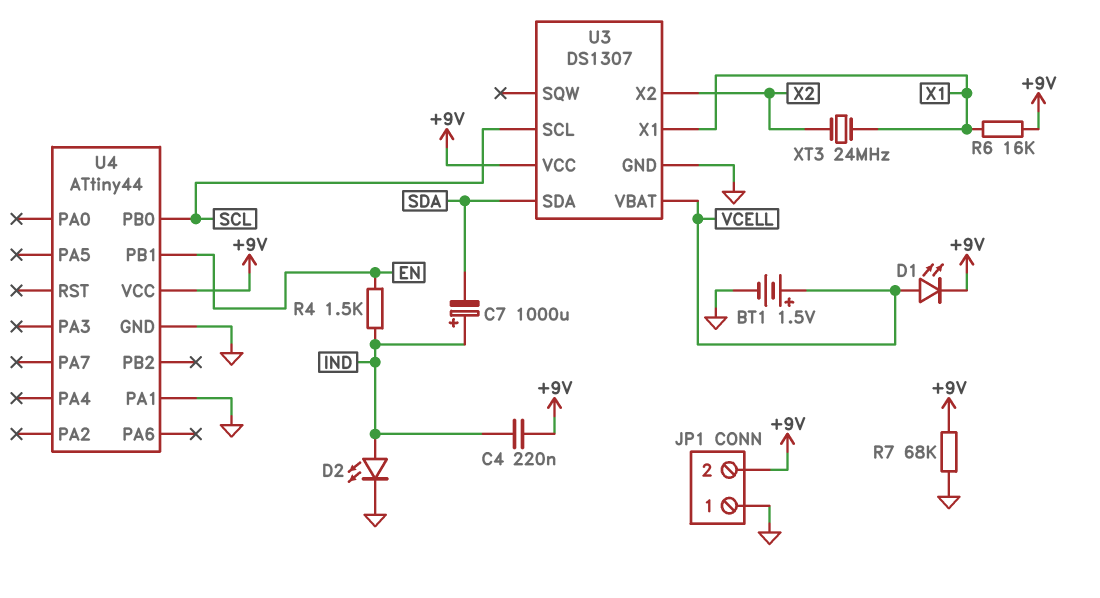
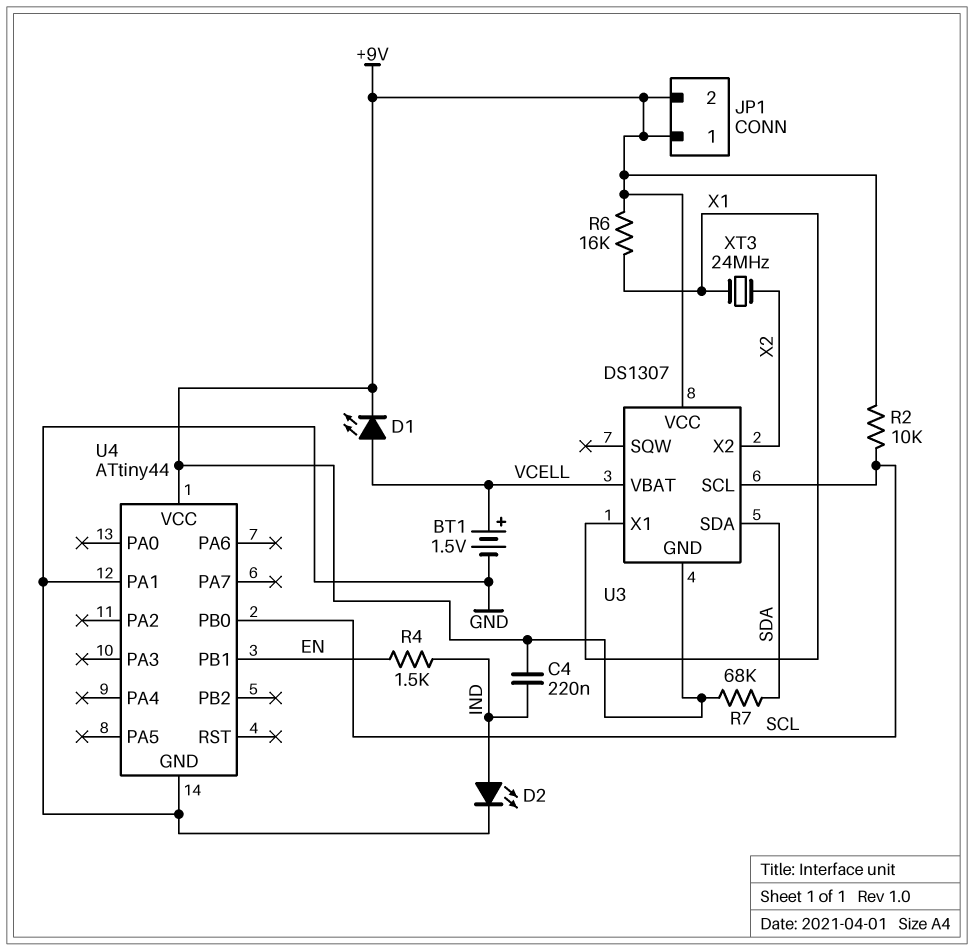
C7: 1000uF (plus IND, minus SDA) -> none
JP1 pin 1: GND -> +9V
R2: none -> 10k (+9V, SCL)
R7: 68k (+9V, GND) -> 68k (+9V, SDA)
U3 pin GND: GND -> +9V

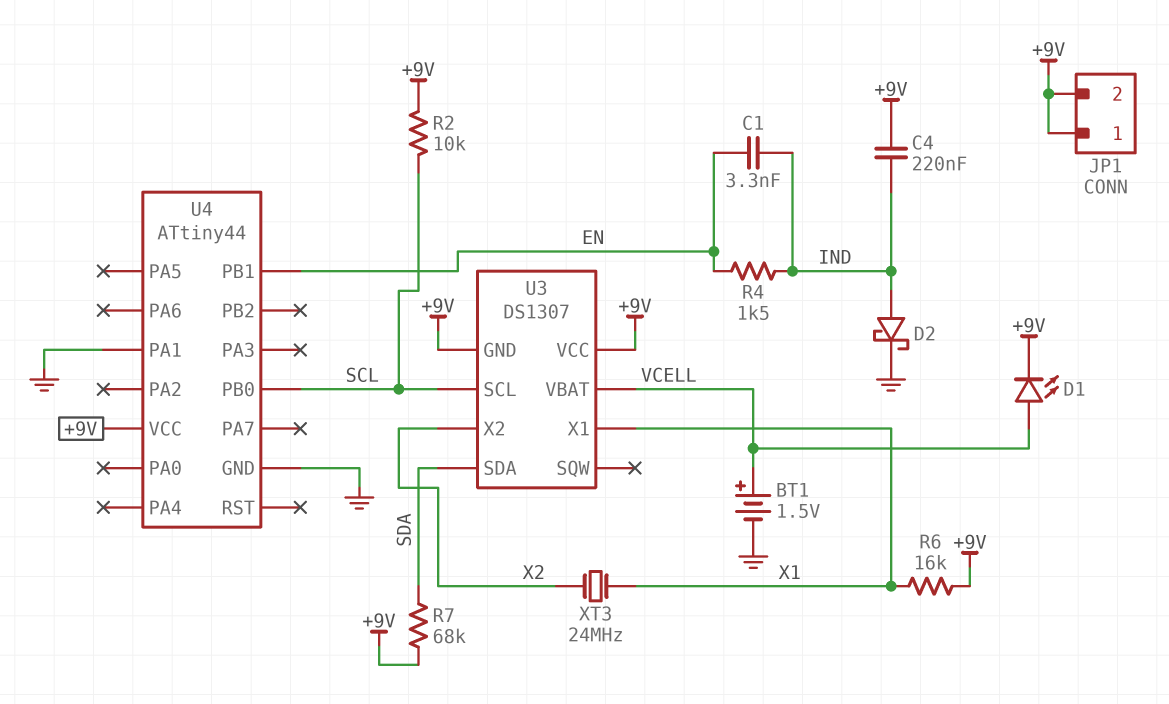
C1: none -> 3.3nF (EN, IND)
D2: LED (A IND, K GND) -> schottky (A IND, K GND)

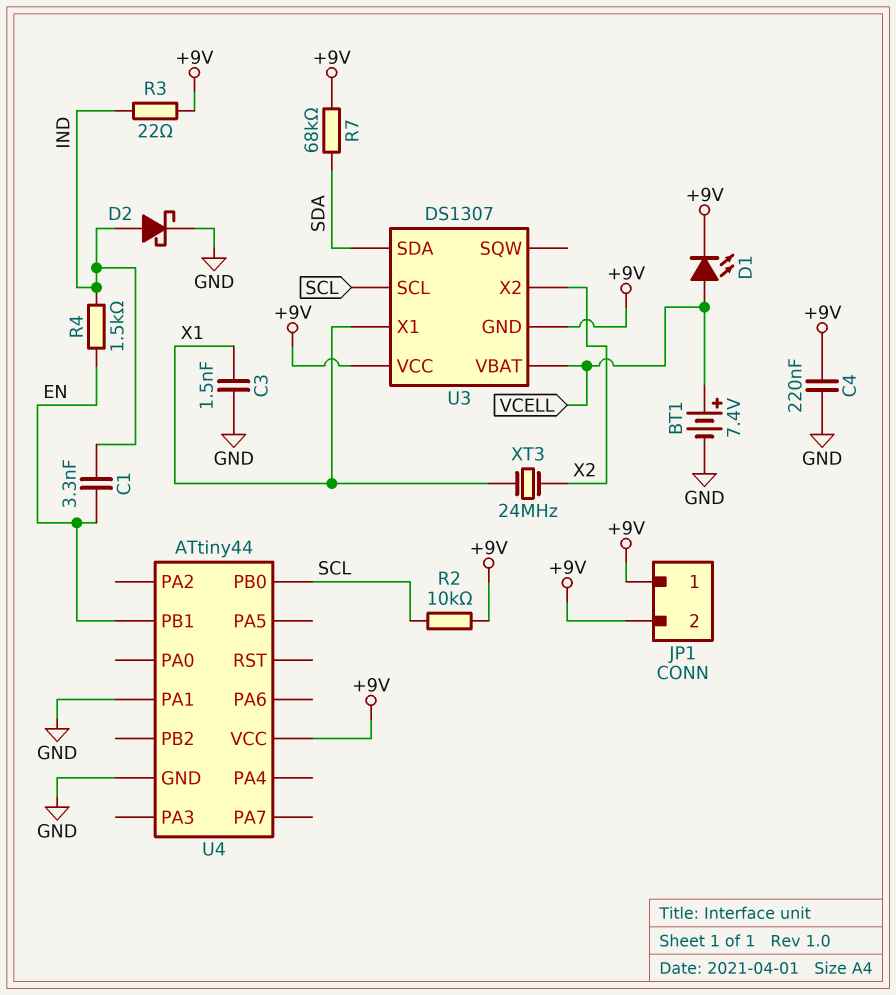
BT1: 1.5V (plus VCELL, minus GND) -> 7.4V (plus VCELL, minus GND)
C3: none -> 1.5nF (GND, X1)
C4: 220nF (+9V, IND) -> 220nF (+9V, GND)
R3: none -> 22 (+9V, IND)
R6: 16k (+9V, X1) -> none

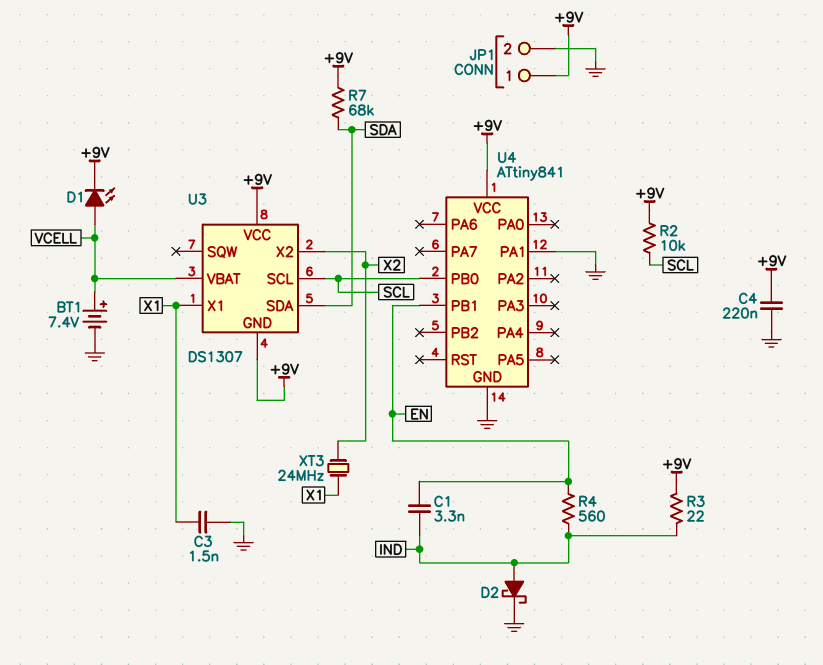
JP1 pin 2: +9V -> GND
R4: 1.5k (EN, IND) -> 560 (EN, IND)
U4: ATtiny44 -> ATtiny841

